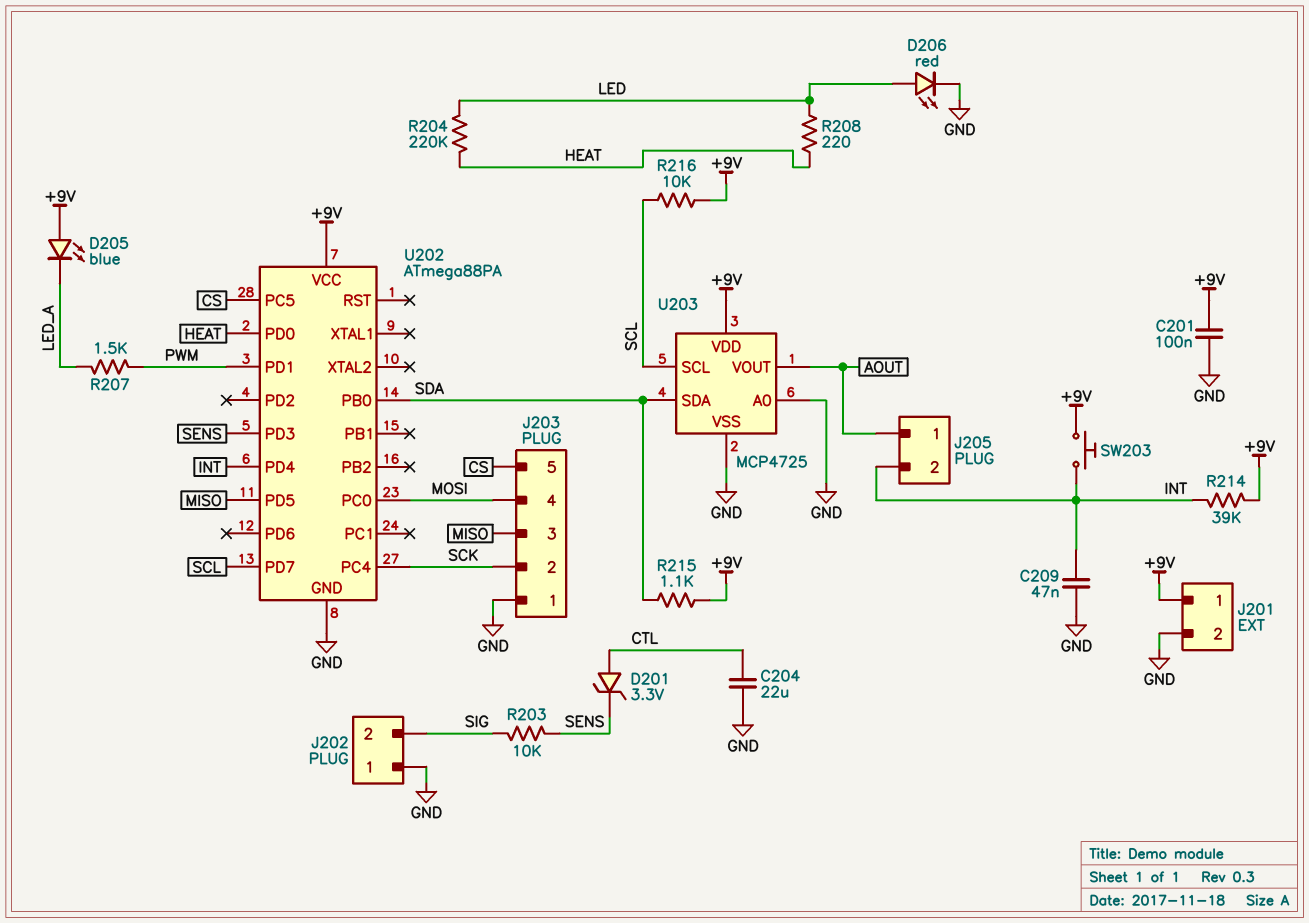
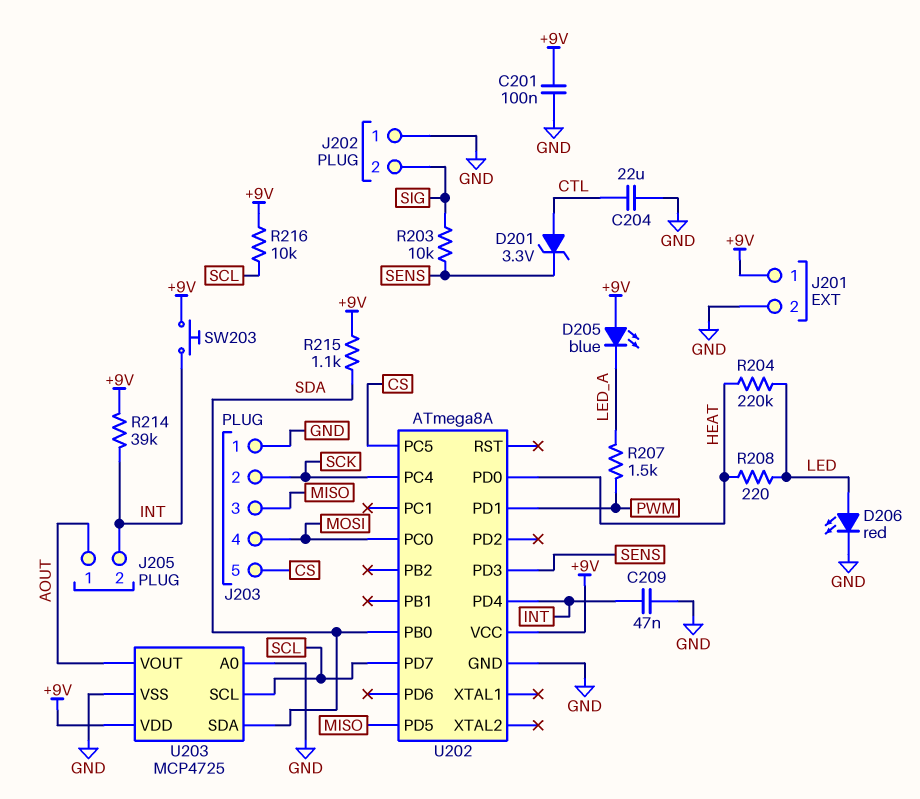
U202: ATmega88PA -> ATmega8A

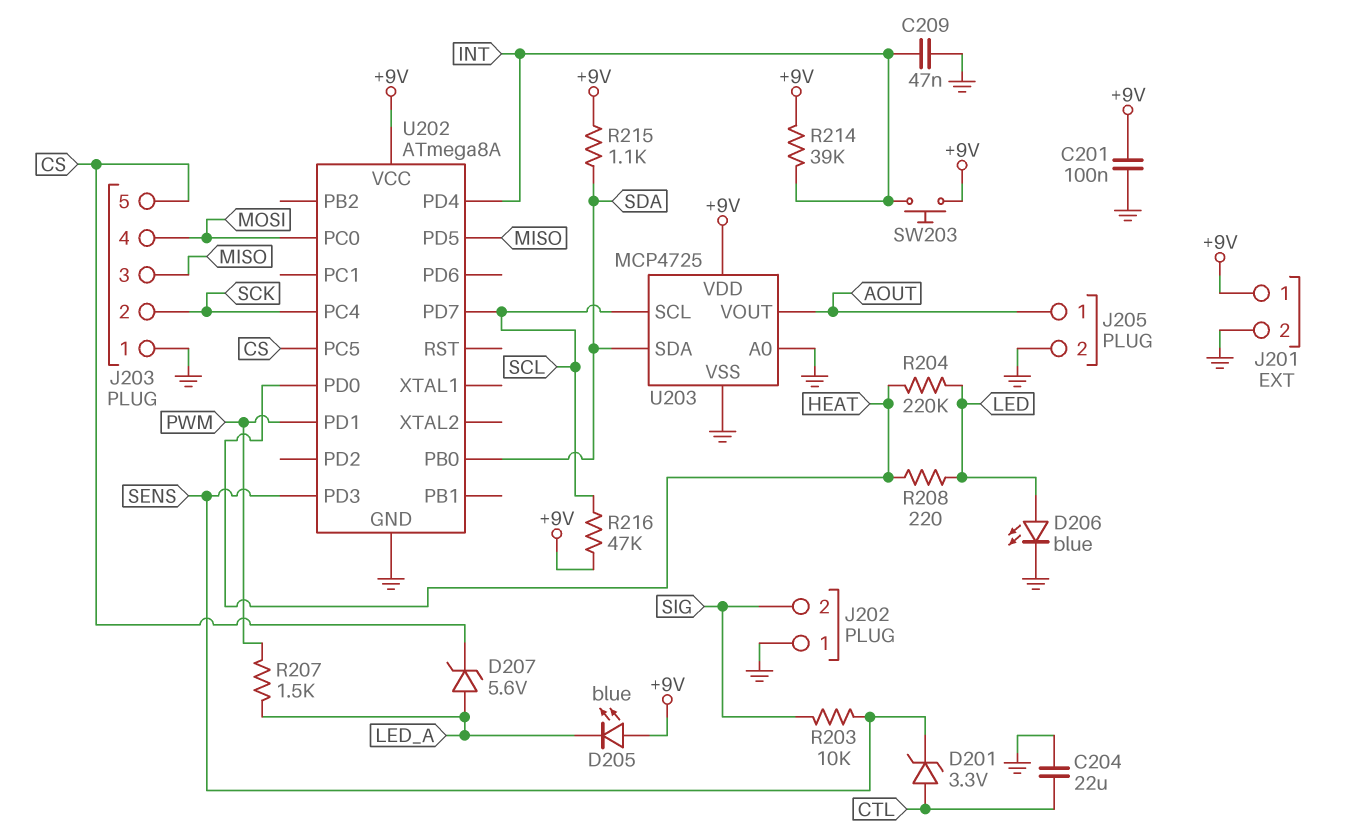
D206: LED red (A LED, K GND) -> LED blue (A LED, K GND)
D207: none -> zener 5.6V (A LED_A, K CS)
J205 pin 2: INT -> GND
R216: 10k (+9V, SCL) -> 47k (+9V, SCL)

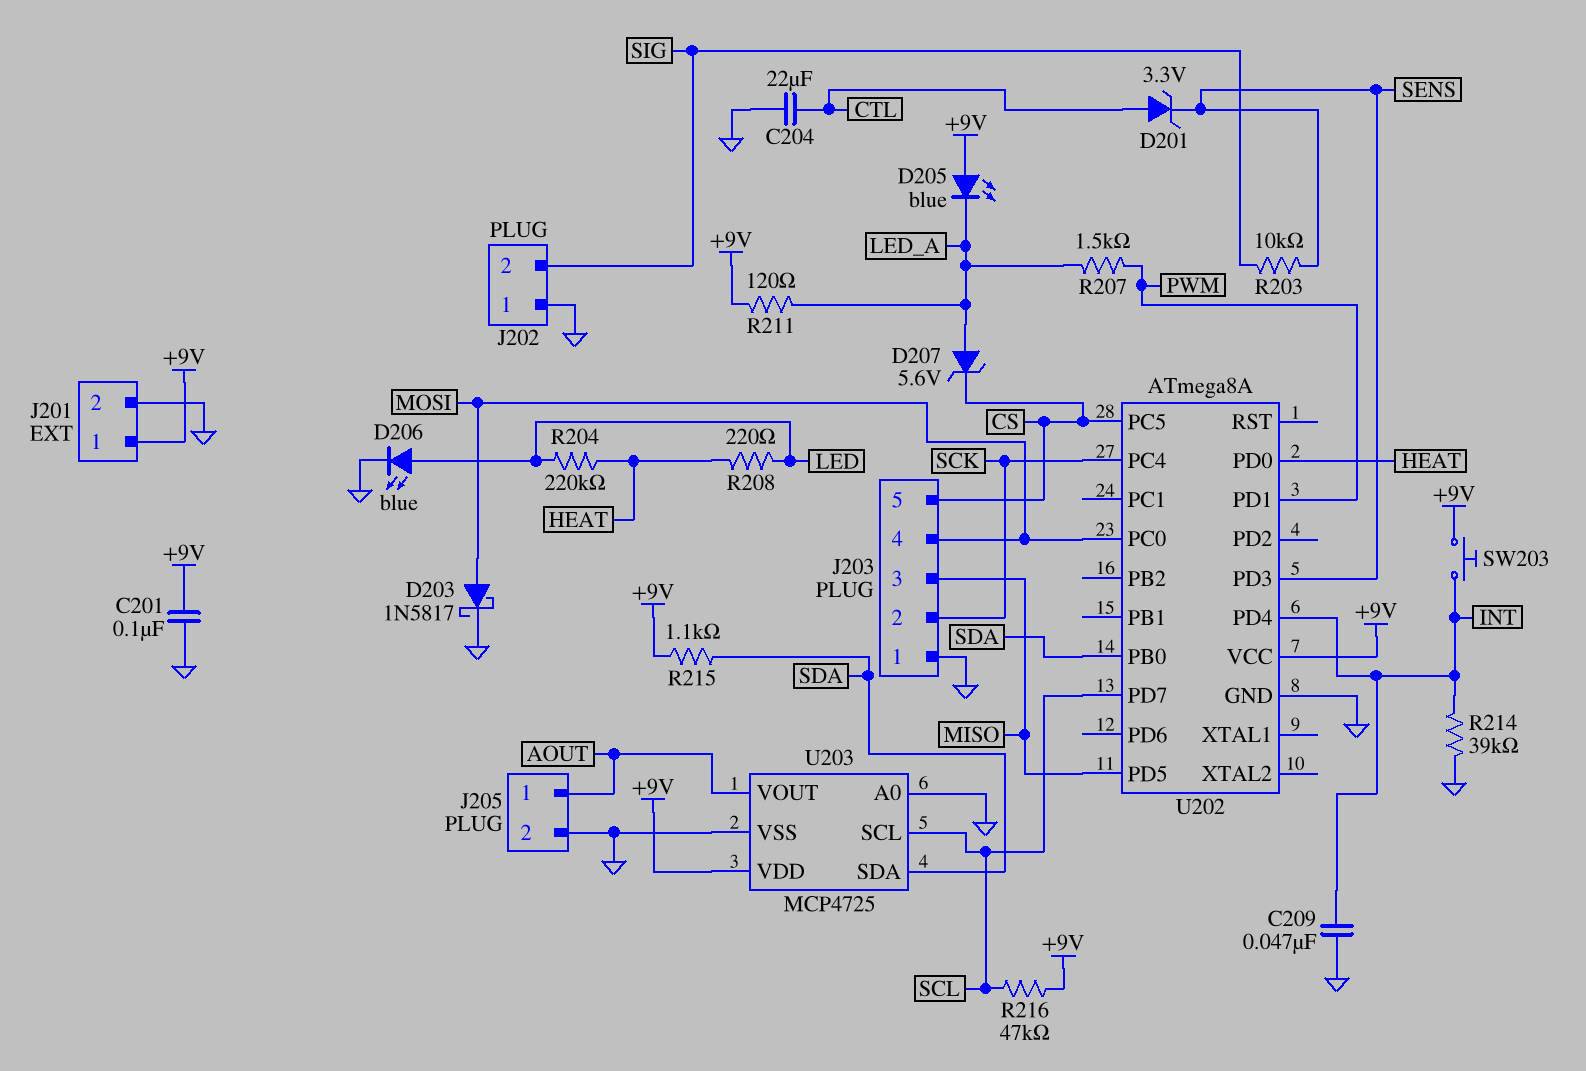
D203: none -> schottky 1N5817 (A MOSI, K GND)
R211: none -> 120 (+9V, LED_A)
R214: 39k (+9V, INT) -> 39k (GND, INT)

